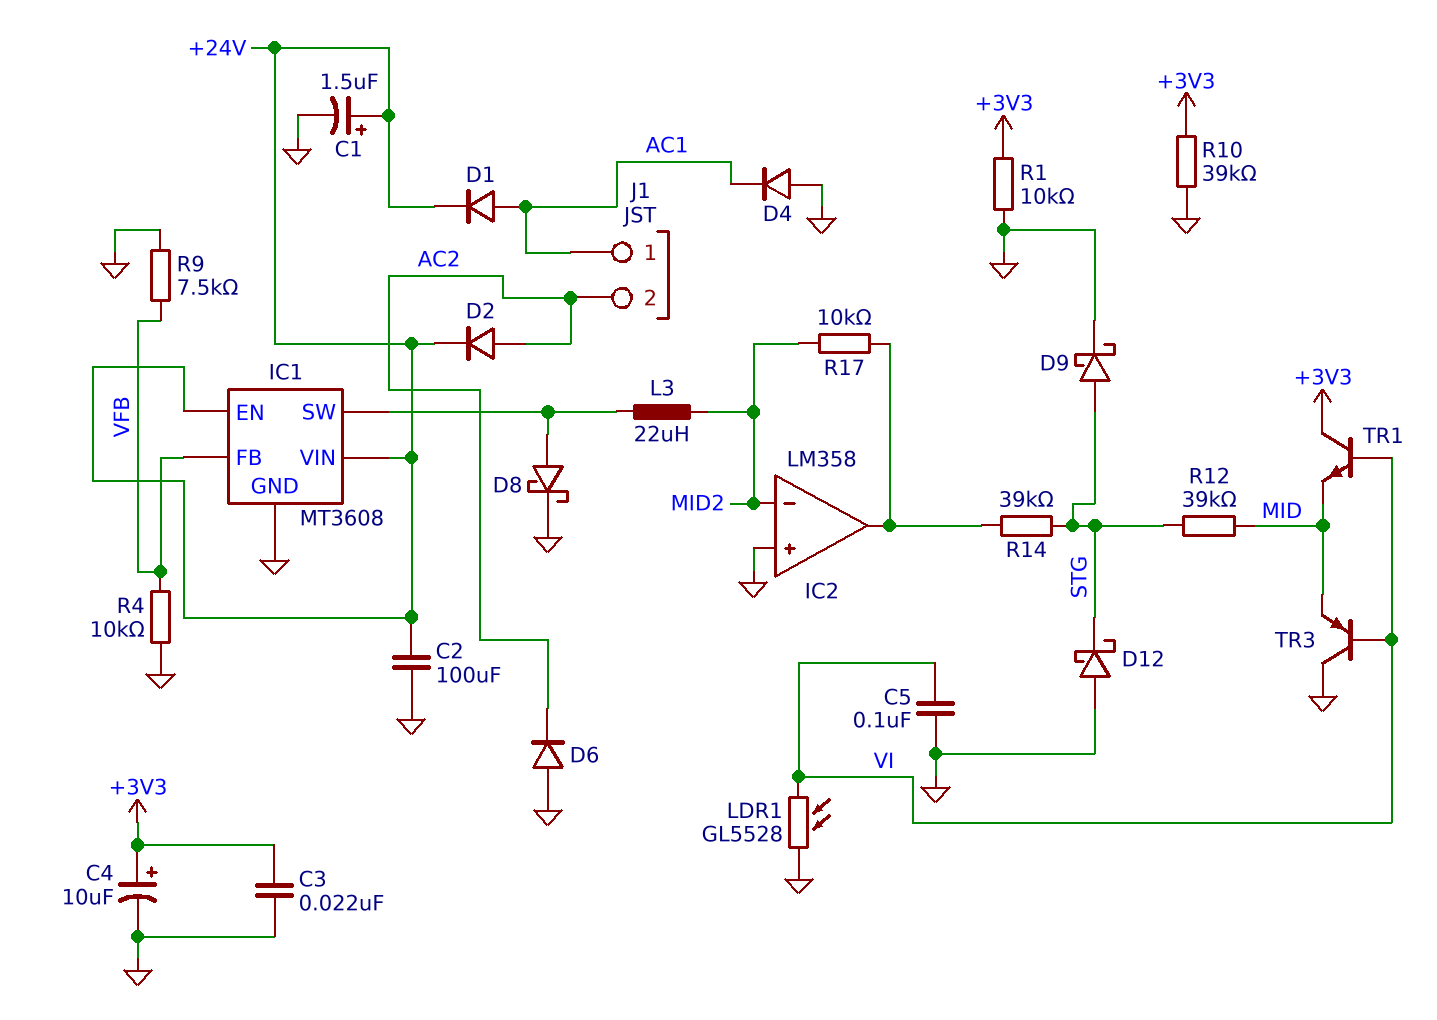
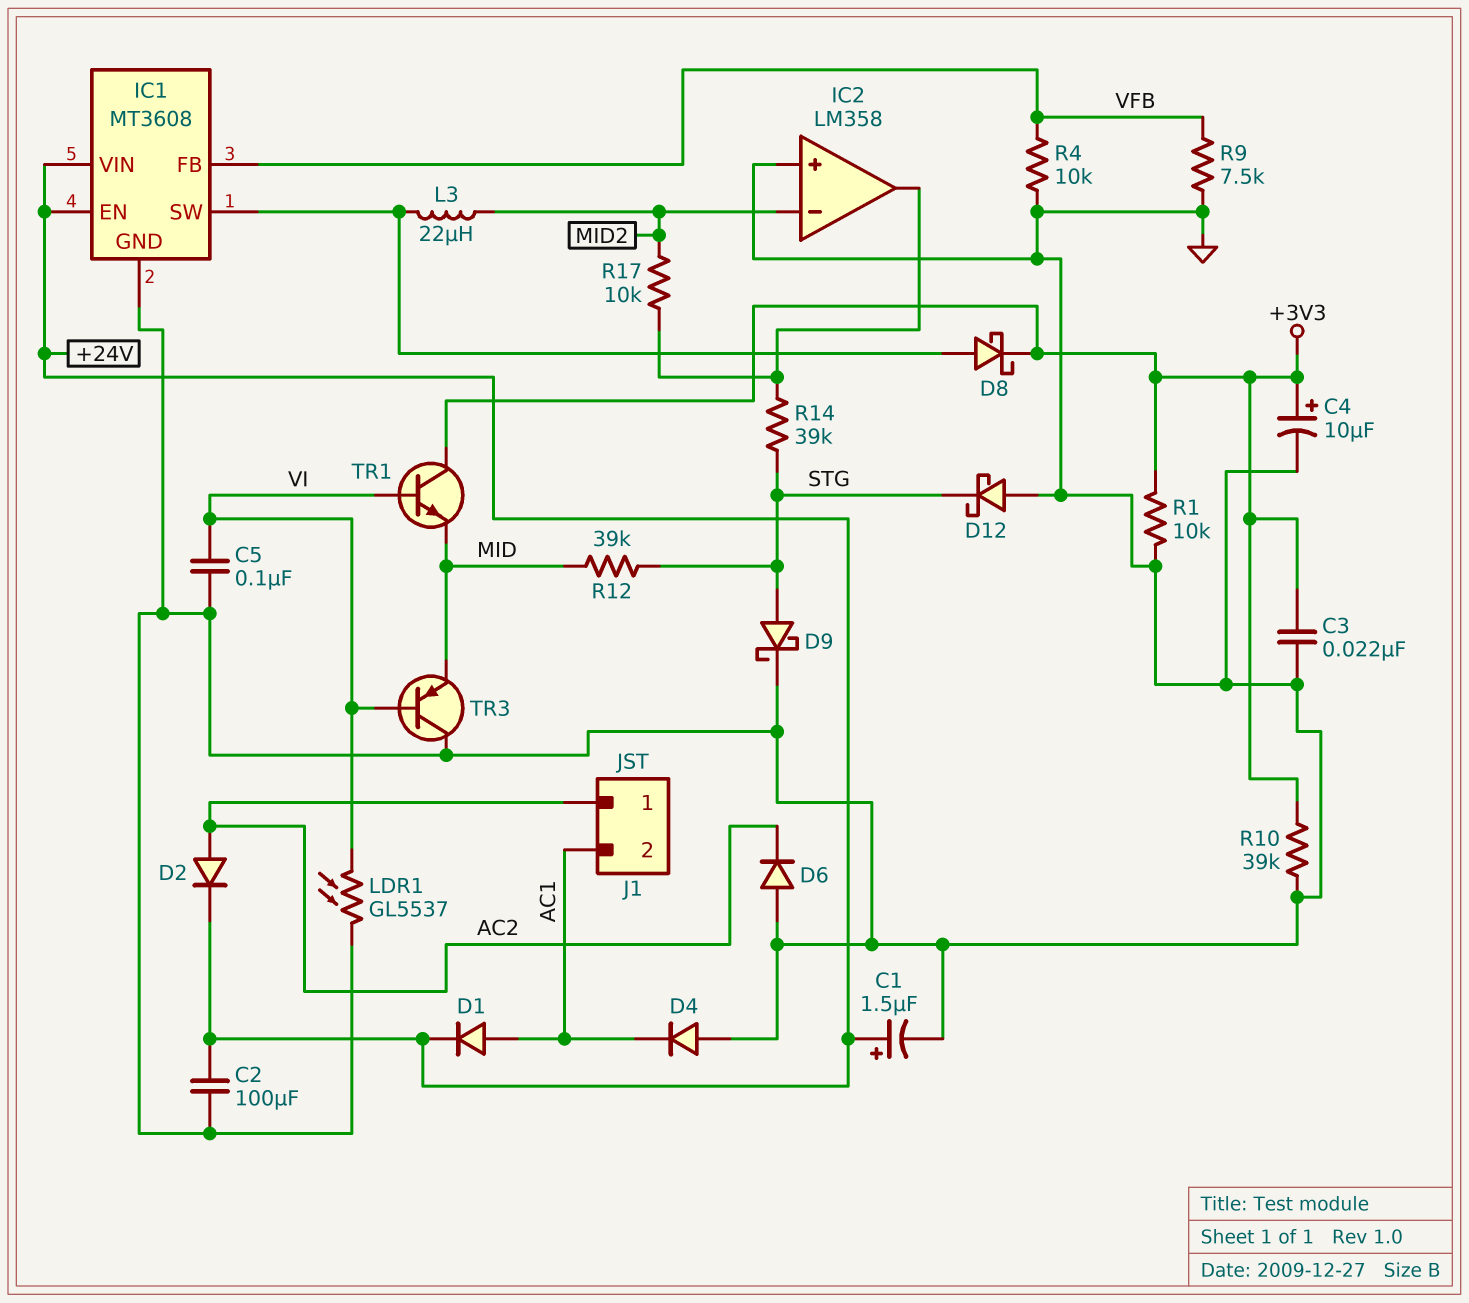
D8: schottky (A IC1/SW, K GND) -> schottky (A IC1/SW, K +3V3)
J1 pin 1: AC1 -> AC2
J1 pin 2: AC2 -> AC1
LDR1: GL5528 (GND, VI) -> GL5537 (GND, VI)

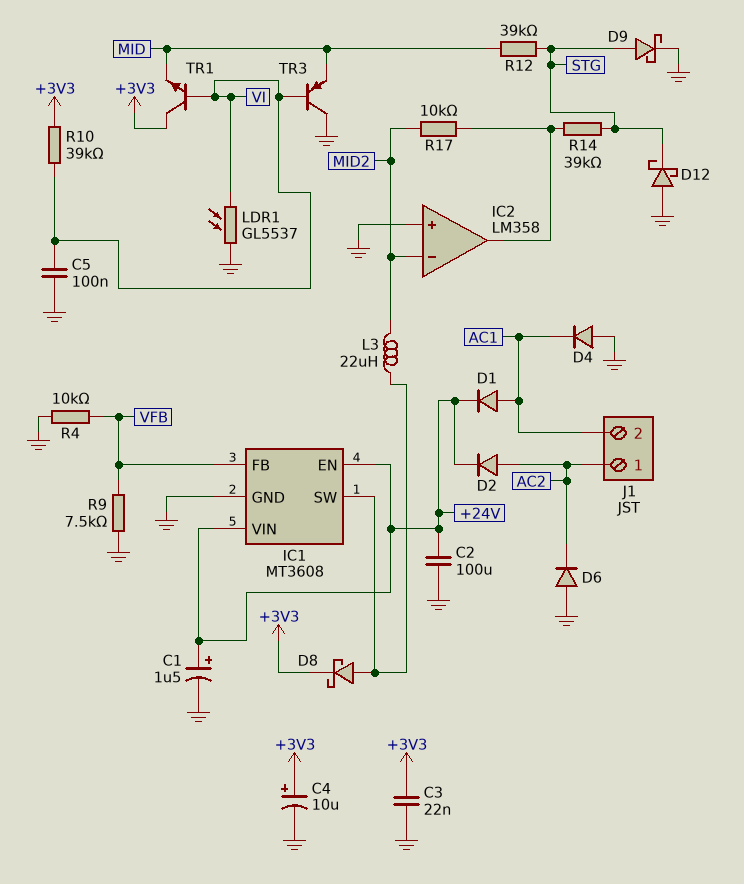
R1: 10k (+3V3, GND) -> none
R10: 39k (+3V3, GND) -> 39k (+3V3, VI)

